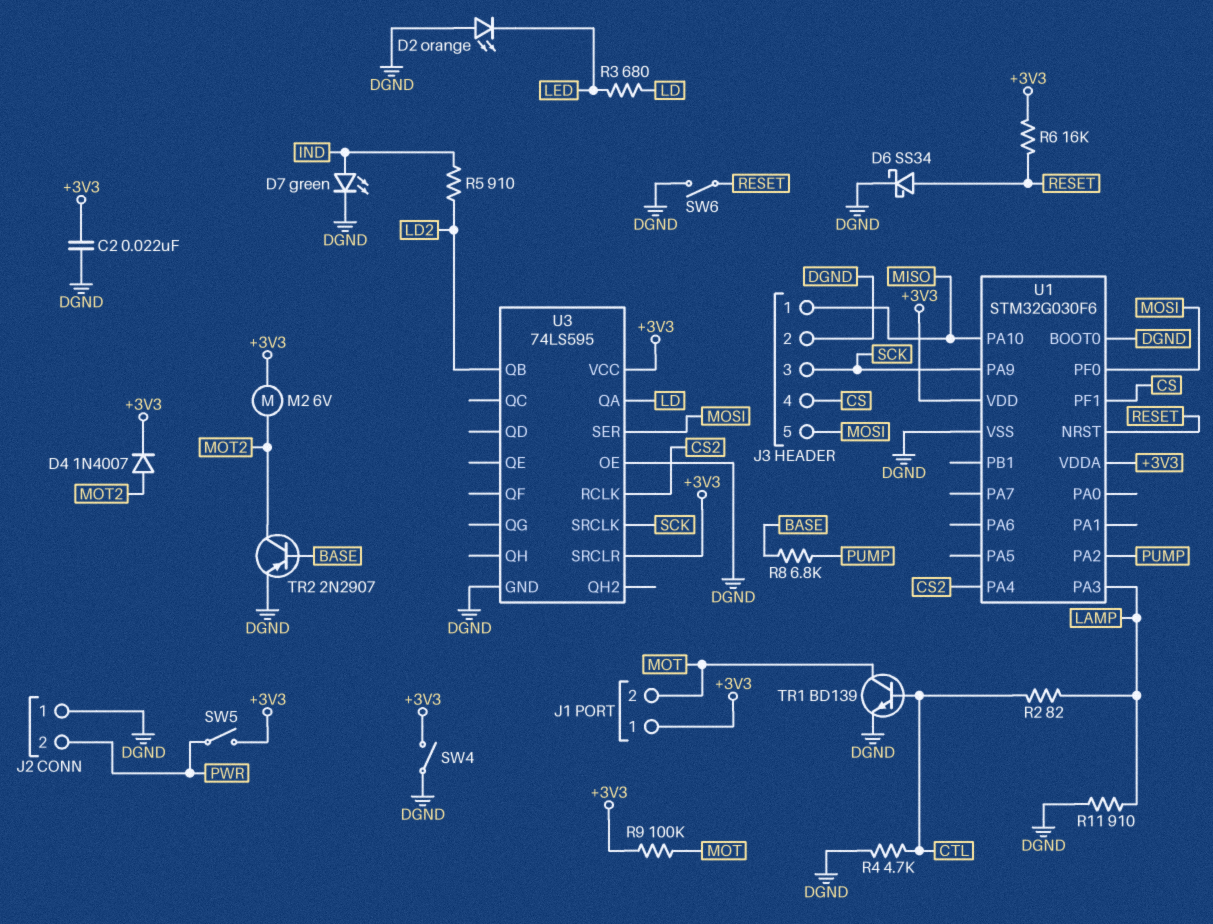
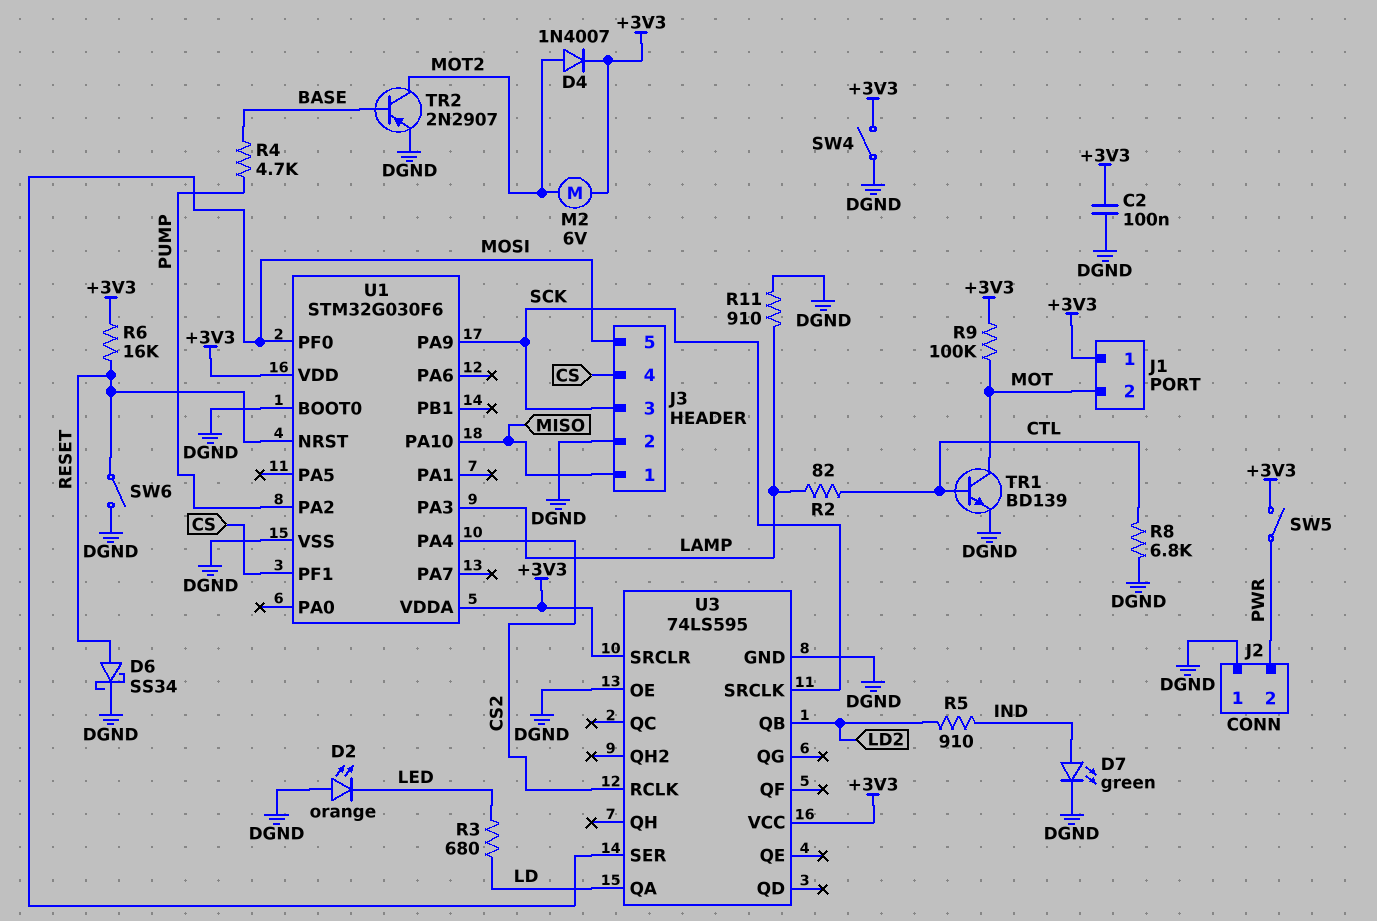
C2: 22nF (+3V3, DGND) -> 100nF (+3V3, DGND)
R4: 4.7k (CTL, DGND) -> 4.7k (BASE, PUMP)
R8: 6.8k (BASE, PUMP) -> 6.8k (CTL, DGND)

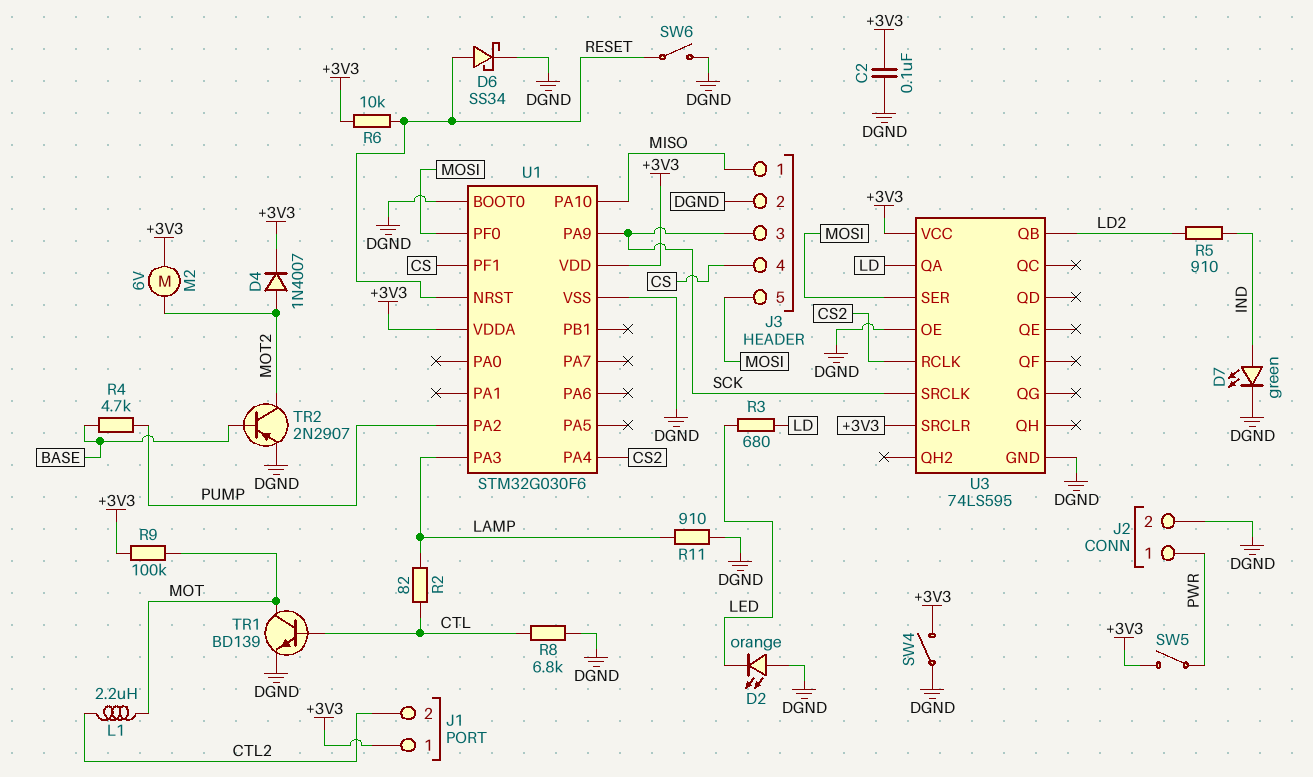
J1 pin 2: MOT -> CTL2
J2 pin 1: DGND -> PWR
J2 pin 2: PWR -> DGND
L1: none -> 2.2uH (CTL2, MOT)
R6: 16k (+3V3, RESET) -> 10k (+3V3, RESET)

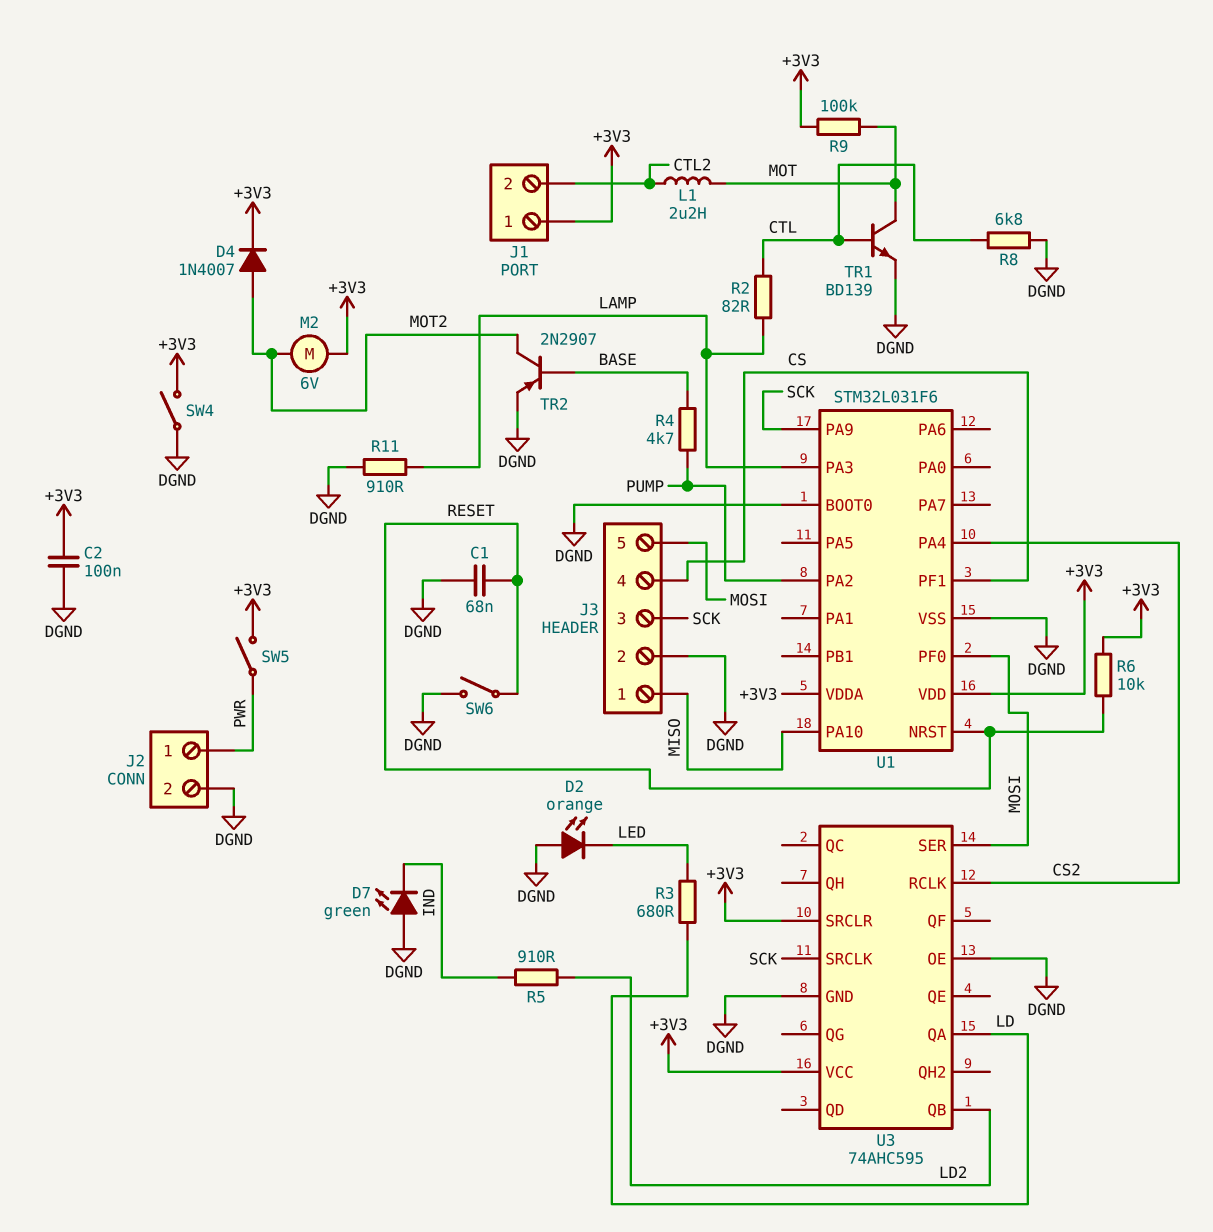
C1: none -> 68nF (DGND, RESET)
D6: schottky SS34 (A RESET, K DGND) -> none
D7: LED green (A IND, K DGND) -> LED green (A DGND, K IND)
U1: STM32G030F6 -> STM32L031F6
U3: 74LS595 -> 74AHC595

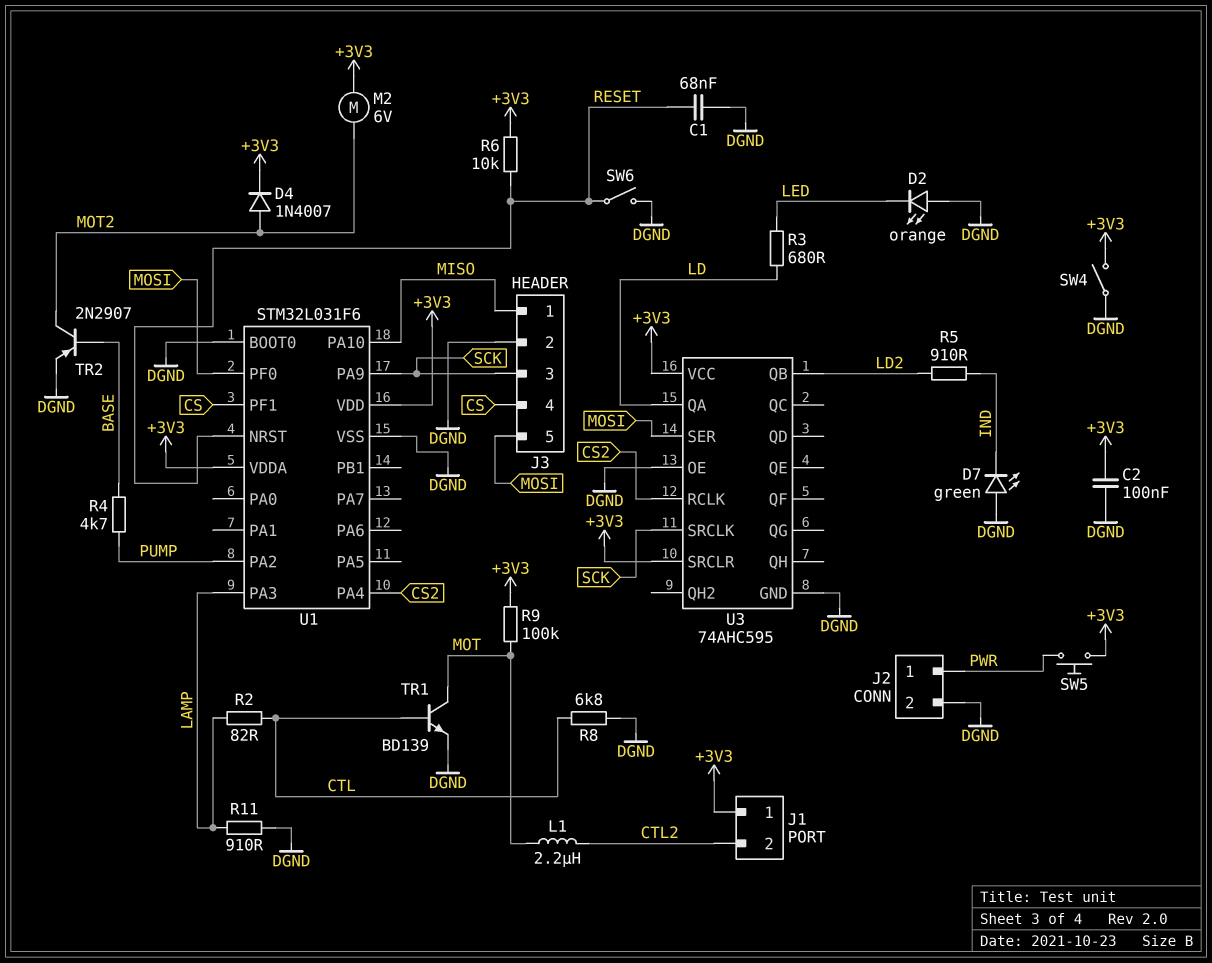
SW5: switch (+3V3, PWR) -> button (+3V3, PWR)

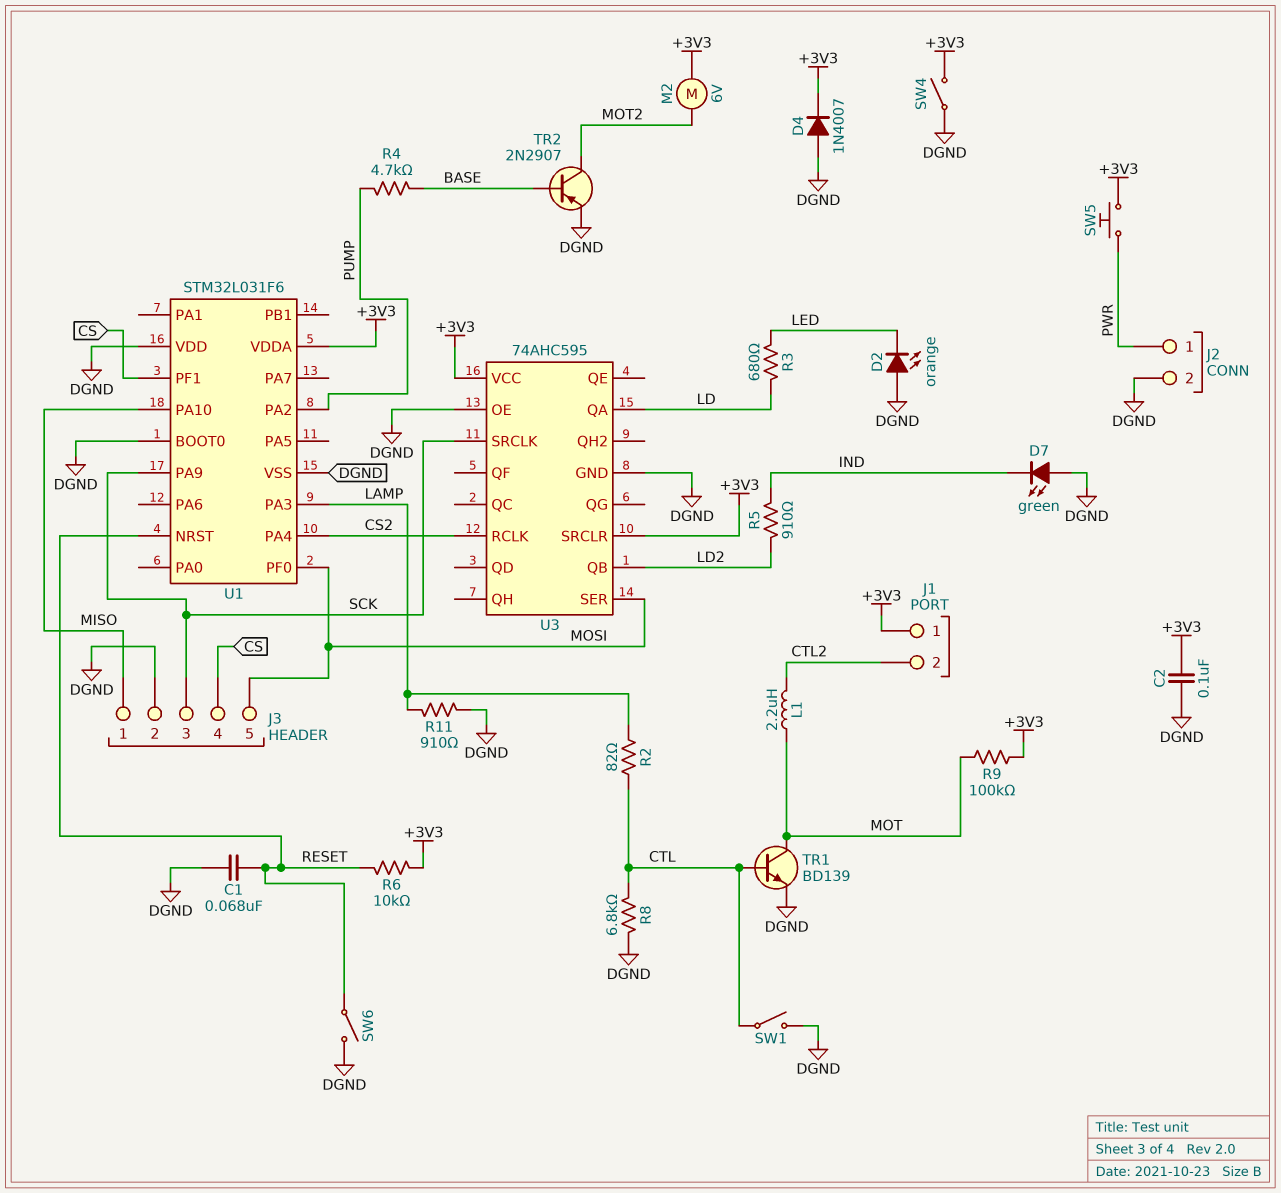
D4: diode 1N4007 (A MOT2, K +3V3) -> diode 1N4007 (A DGND, K +3V3)
SW1: none -> switch (CTL, DGND)
U1 pin VDD: +3V3 -> DGND

